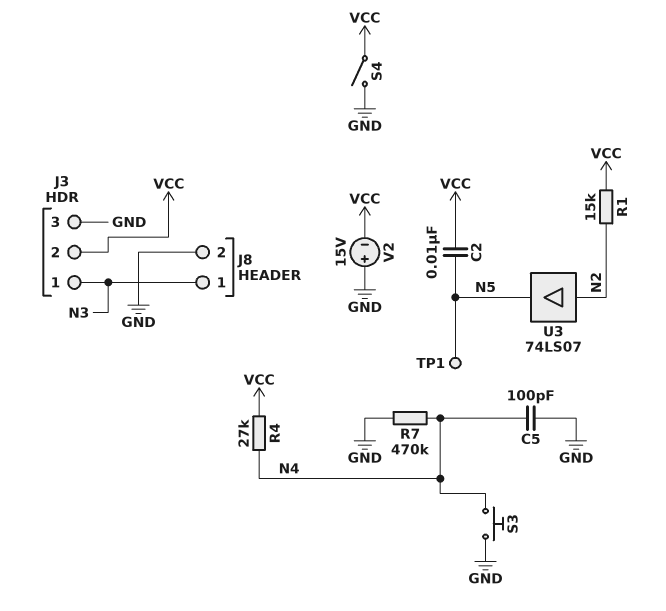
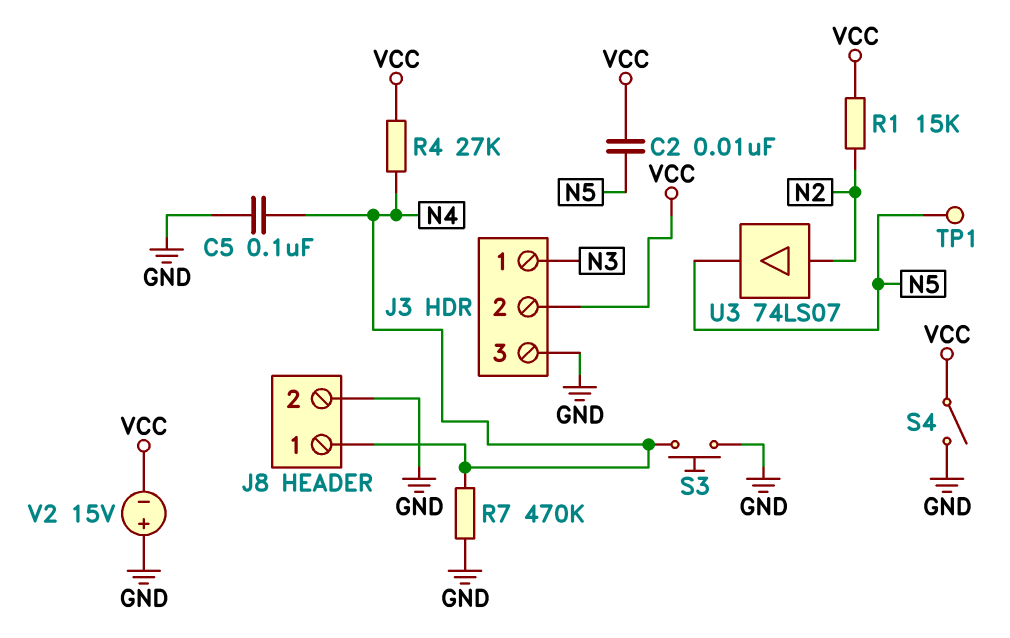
C5: 100pF (GND, N4) -> 100nF (GND, N4)
J8 pin 1: N3 -> N4

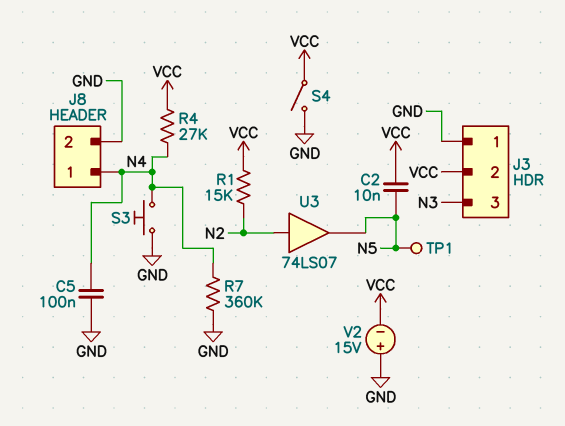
J3 pin 1: N3 -> GND
J3 pin 3: GND -> N3
R7: 470k (GND, N4) -> 360k (GND, N4)

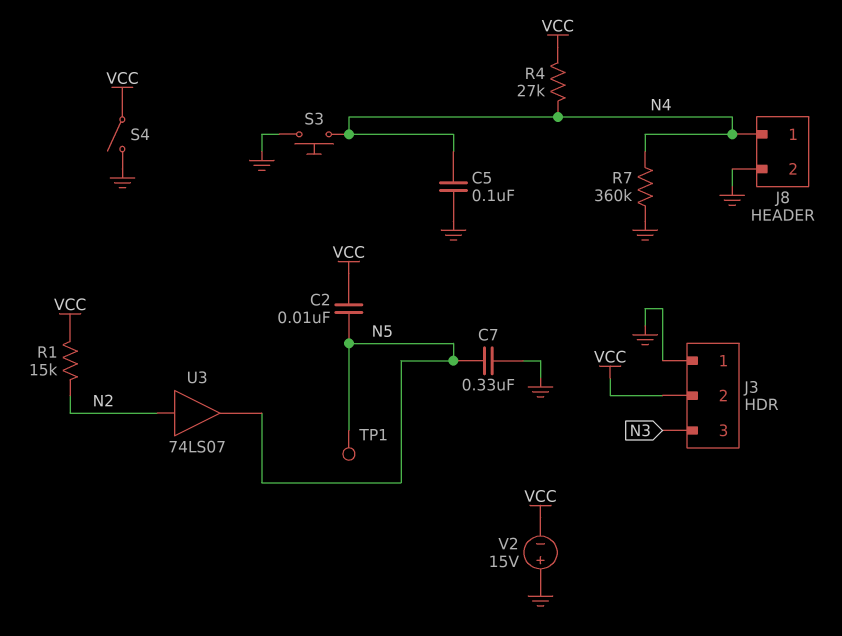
C7: none -> 330nF (GND, N5)

